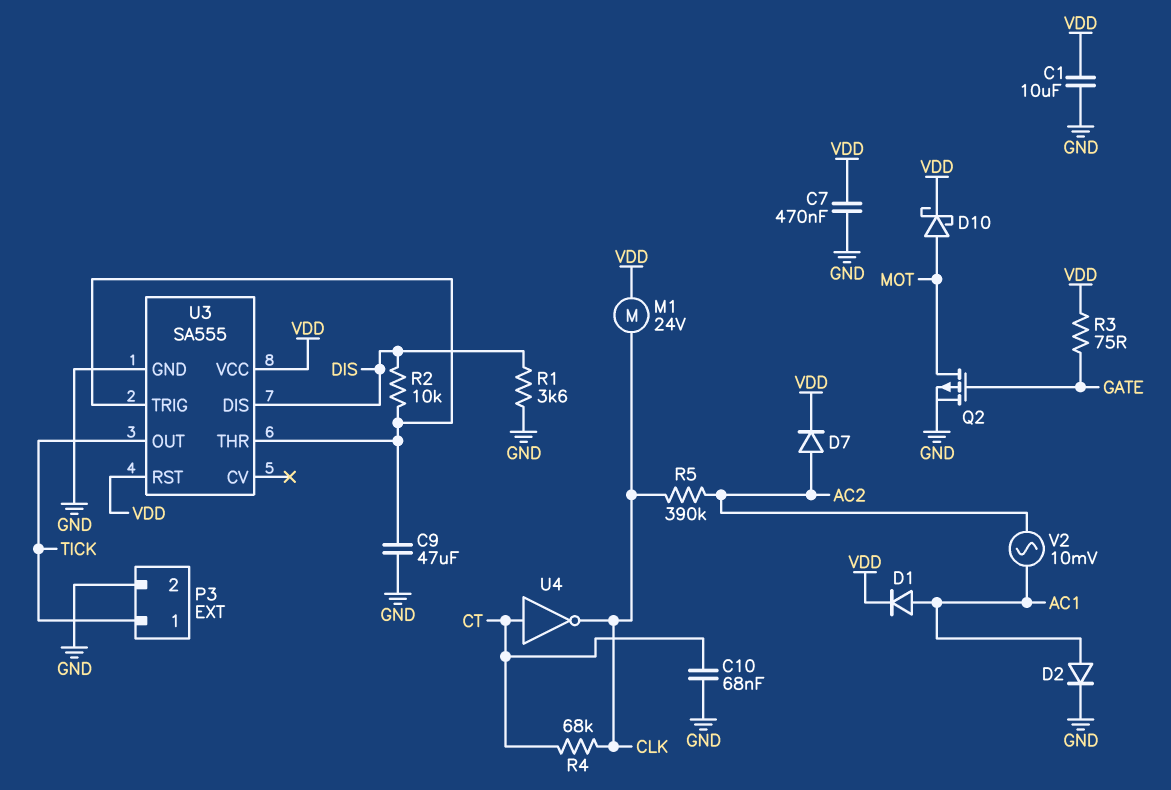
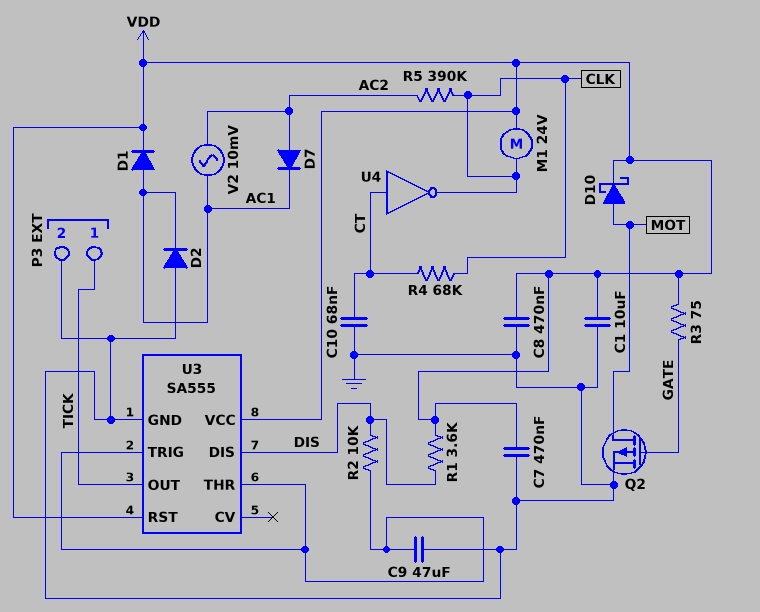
C8: none -> 470nF (GND, VDD)
D2: diode (A AC1, K GND) -> diode (A GND, K AC1)
D7: diode (A AC2, K VDD) -> diode (A AC2, K AC1)
R1: 3.6k (DIS, GND) -> 3.6k (DIS, VDD)

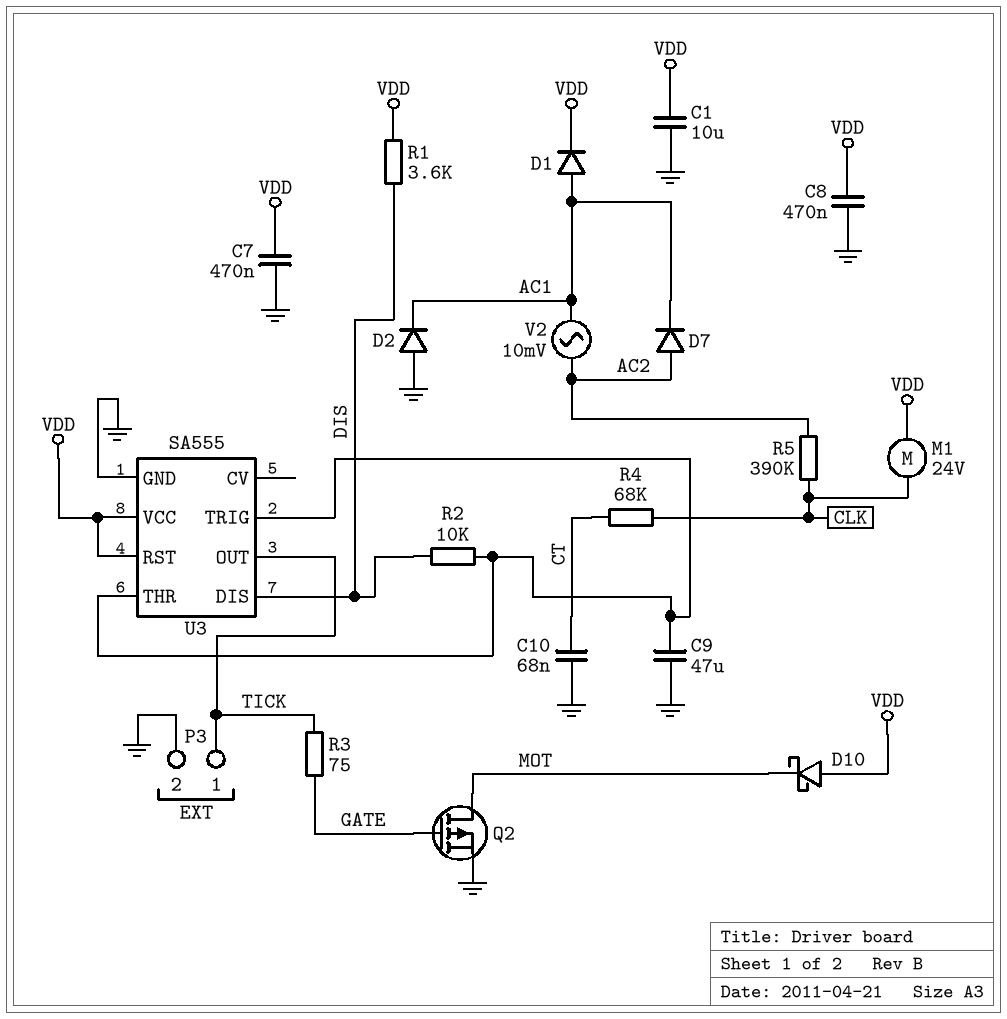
D10: schottky (A MOT, K VDD) -> schottky (A VDD, K MOT)
R3: 75 (GATE, VDD) -> 75 (GATE, TICK)
U4: NOT (in CT, out CLK) -> none

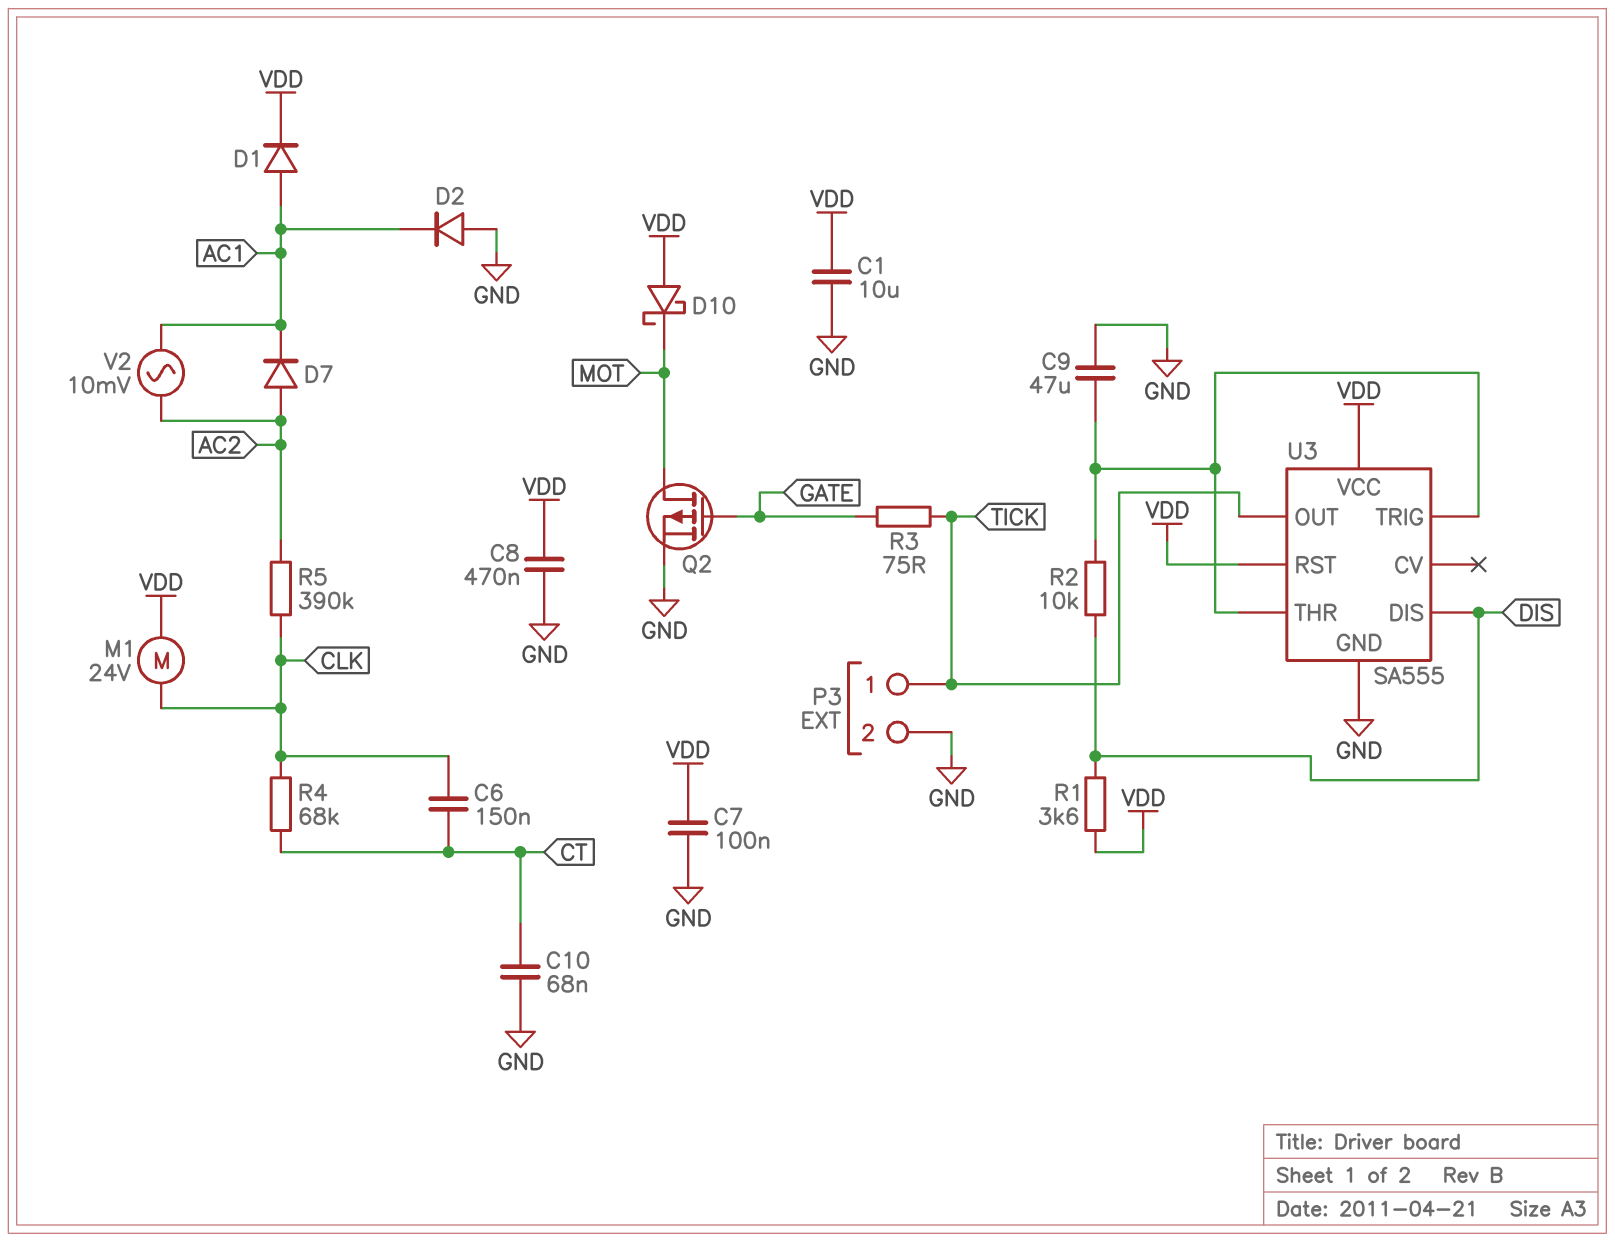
C6: none -> 150nF (CLK, CT)
C7: 470nF (GND, VDD) -> 100nF (GND, VDD)

